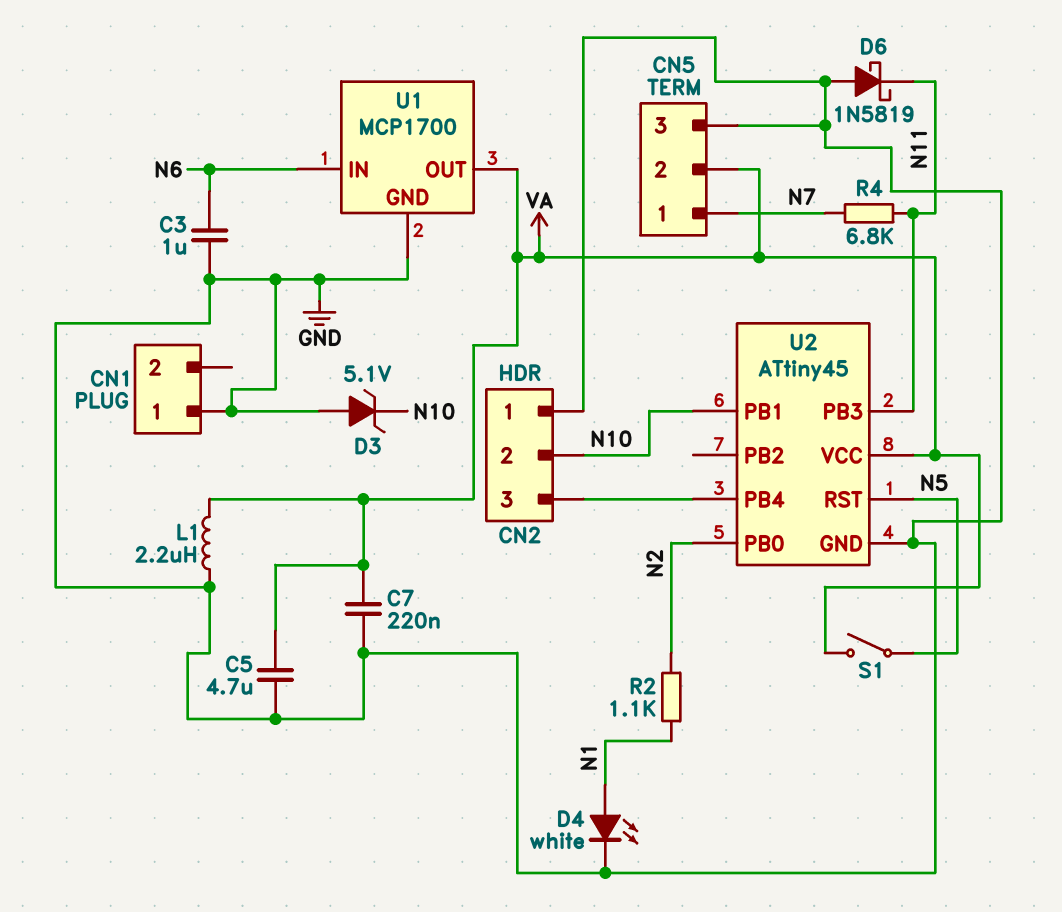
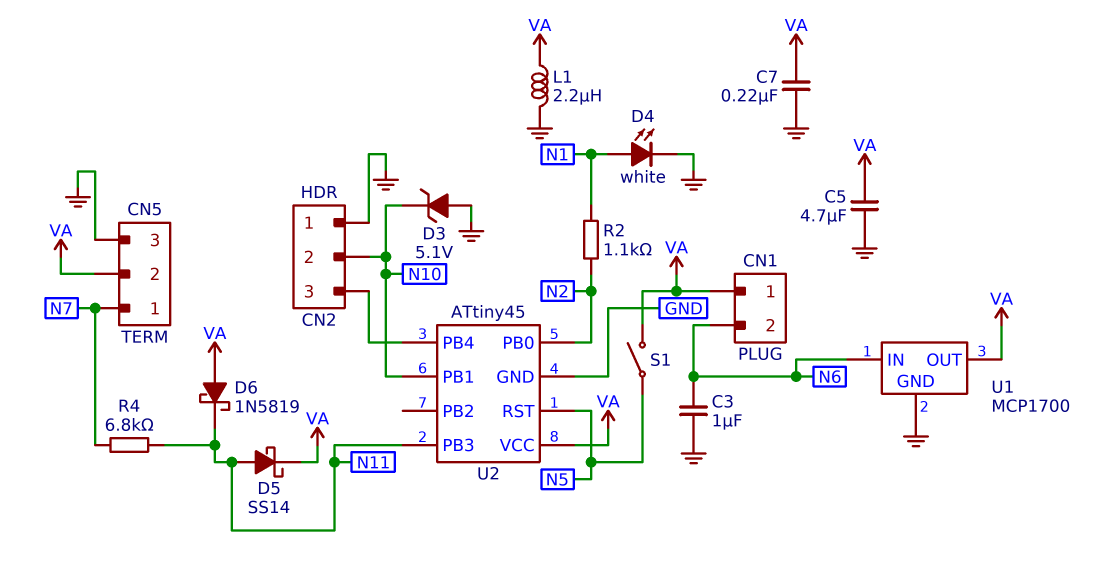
CN1 pin 1: GND -> VA
CN1 pin 2: none -> N6
D5: none -> schottky SS14 (A N11, K VA)
D6: schottky 1N5819 (A GND, K N11) -> schottky 1N5819 (A VA, K N11)

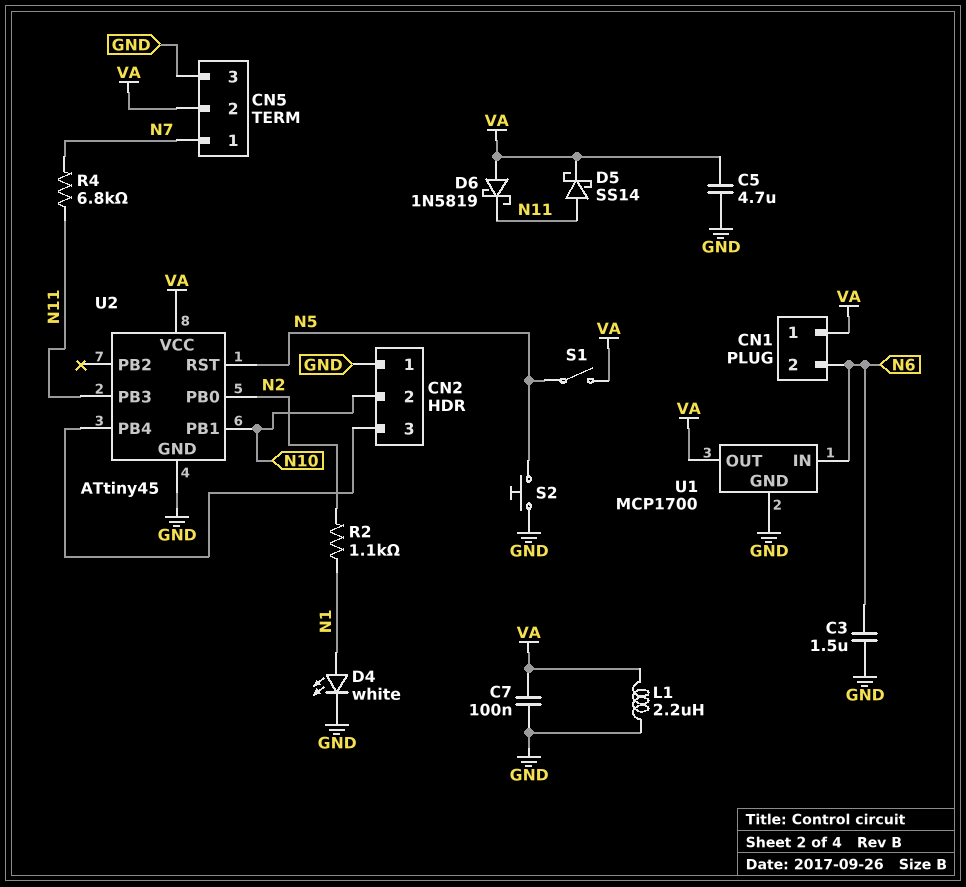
C3: 1uF (GND, N6) -> 1.5uF (GND, N6)
C7: 220nF (GND, VA) -> 100nF (GND, VA)
D3: zener 5.1V (A GND, K N10) -> none
S2: none -> button (GND, N5)

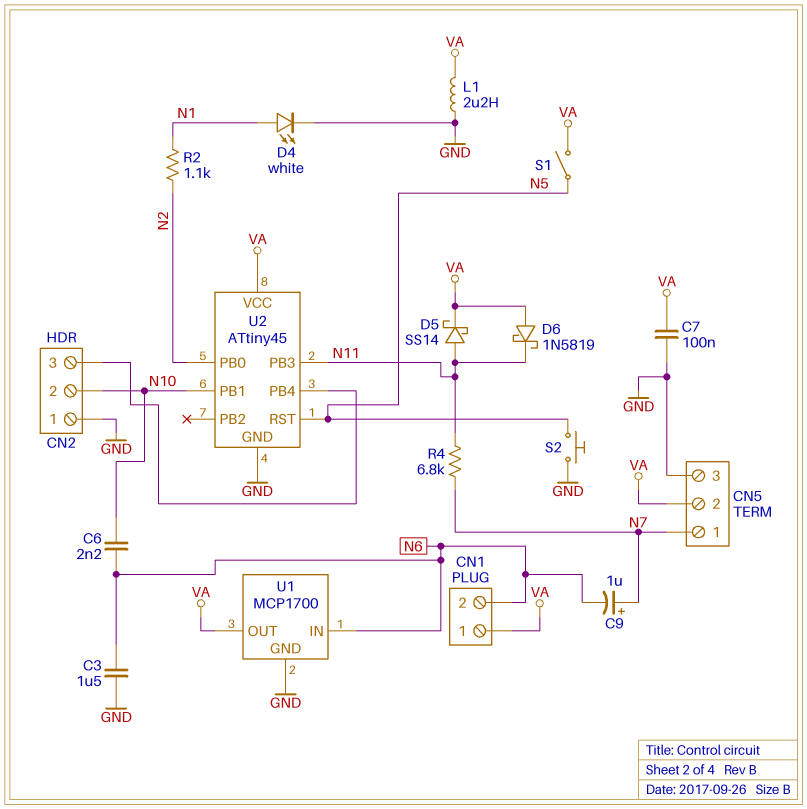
C5: 4.7uF (GND, VA) -> none
C6: none -> 2.2nF (N6, N10)
C9: none -> 1uF (plus N7, minus N6)

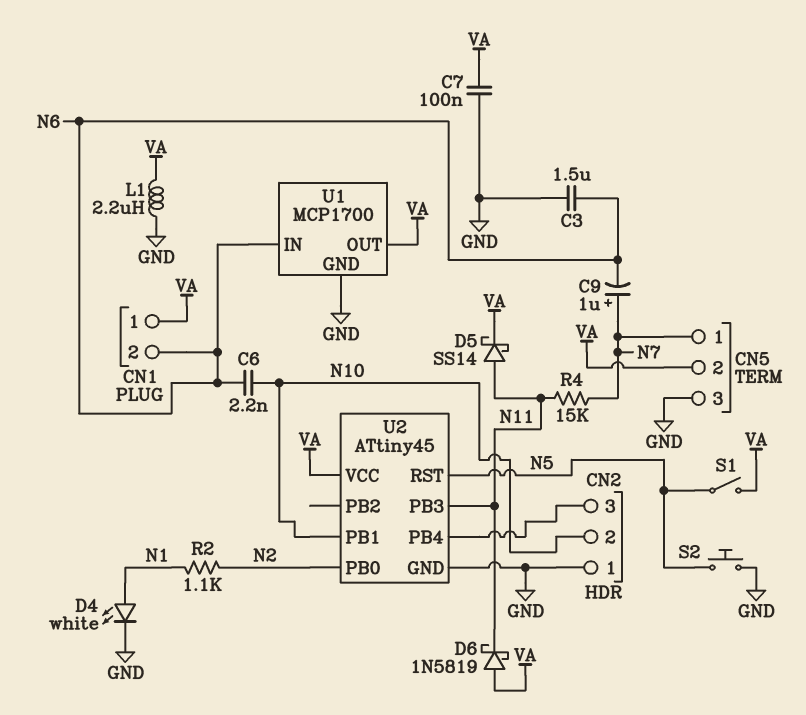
R4: 6.8k (N7, N11) -> 15k (N7, N11)

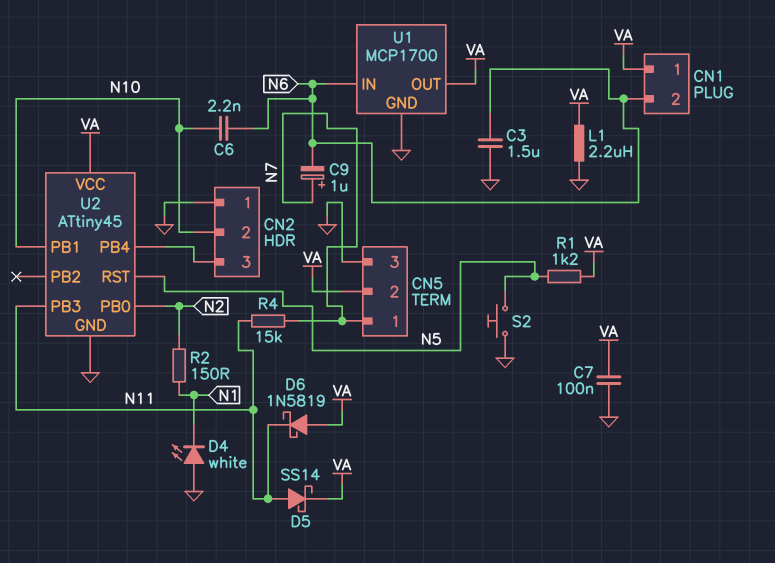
D4: LED white (A N1, K GND) -> LED white (A GND, K N1)
R1: none -> 1.2k (N5, VA)
R2: 1.1k (N1, N2) -> 150 (N1, N2)
S1: switch (N5, VA) -> none

